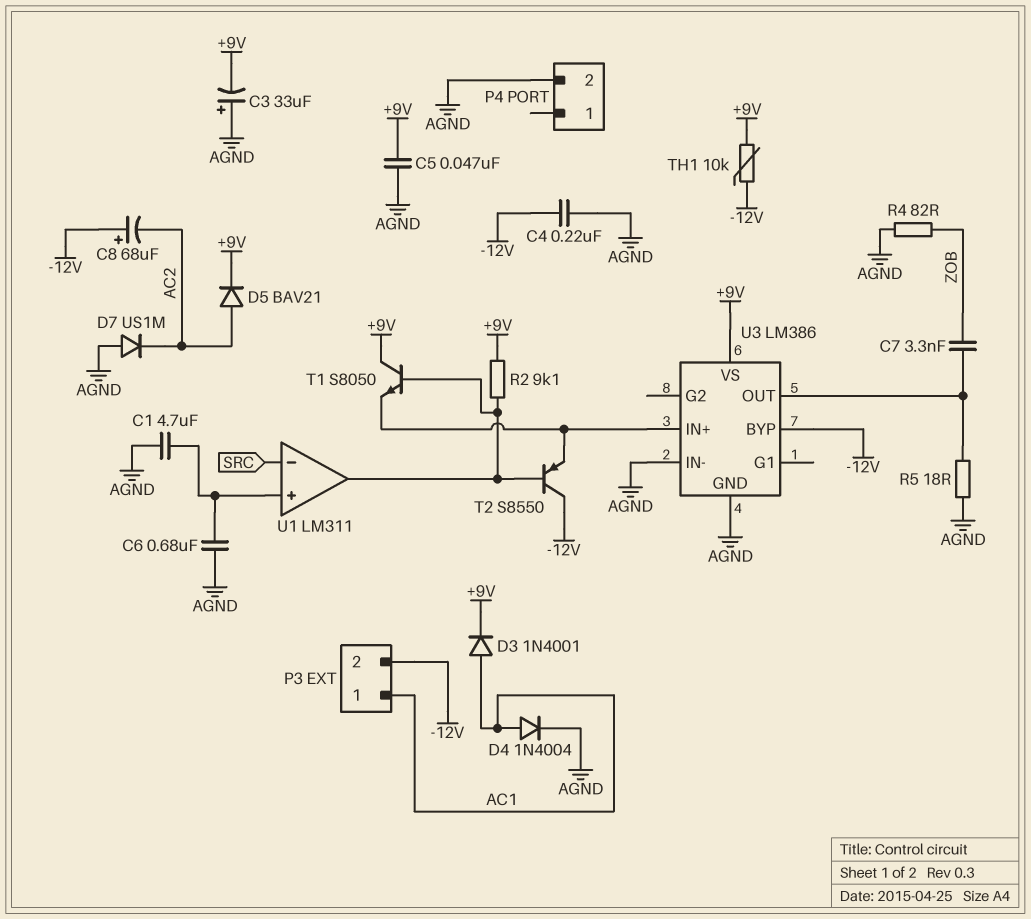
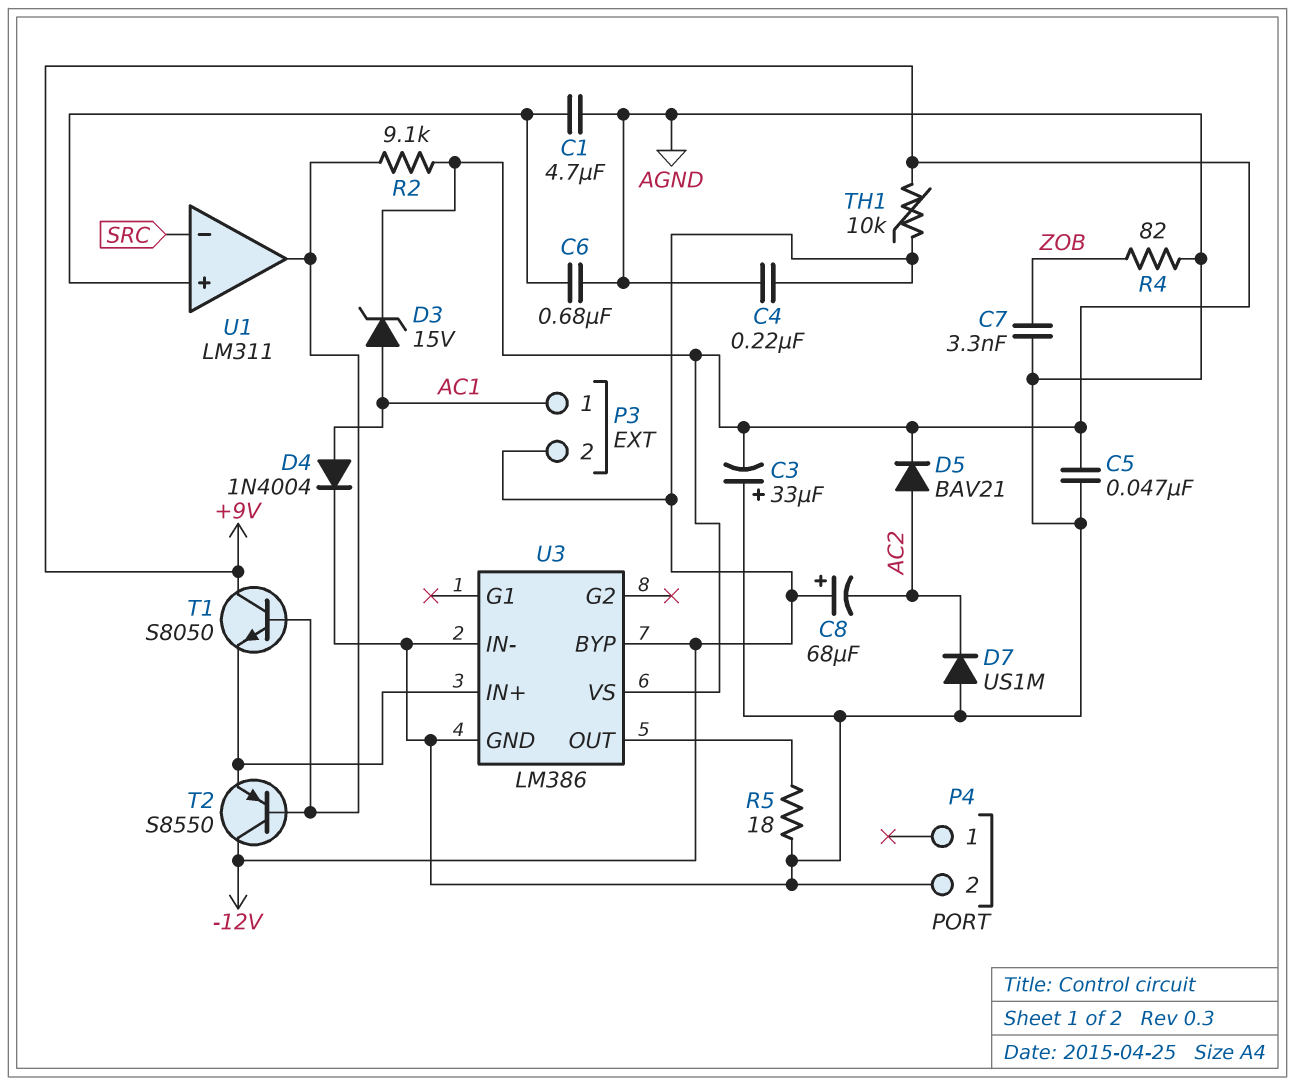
C7: 3.3nF (U3/OUT, ZOB) -> 3.3nF (AGND, ZOB)
D3: diode 1N4001 (A AC1, K +9V) -> zener 15V (A AC1, K +9V)

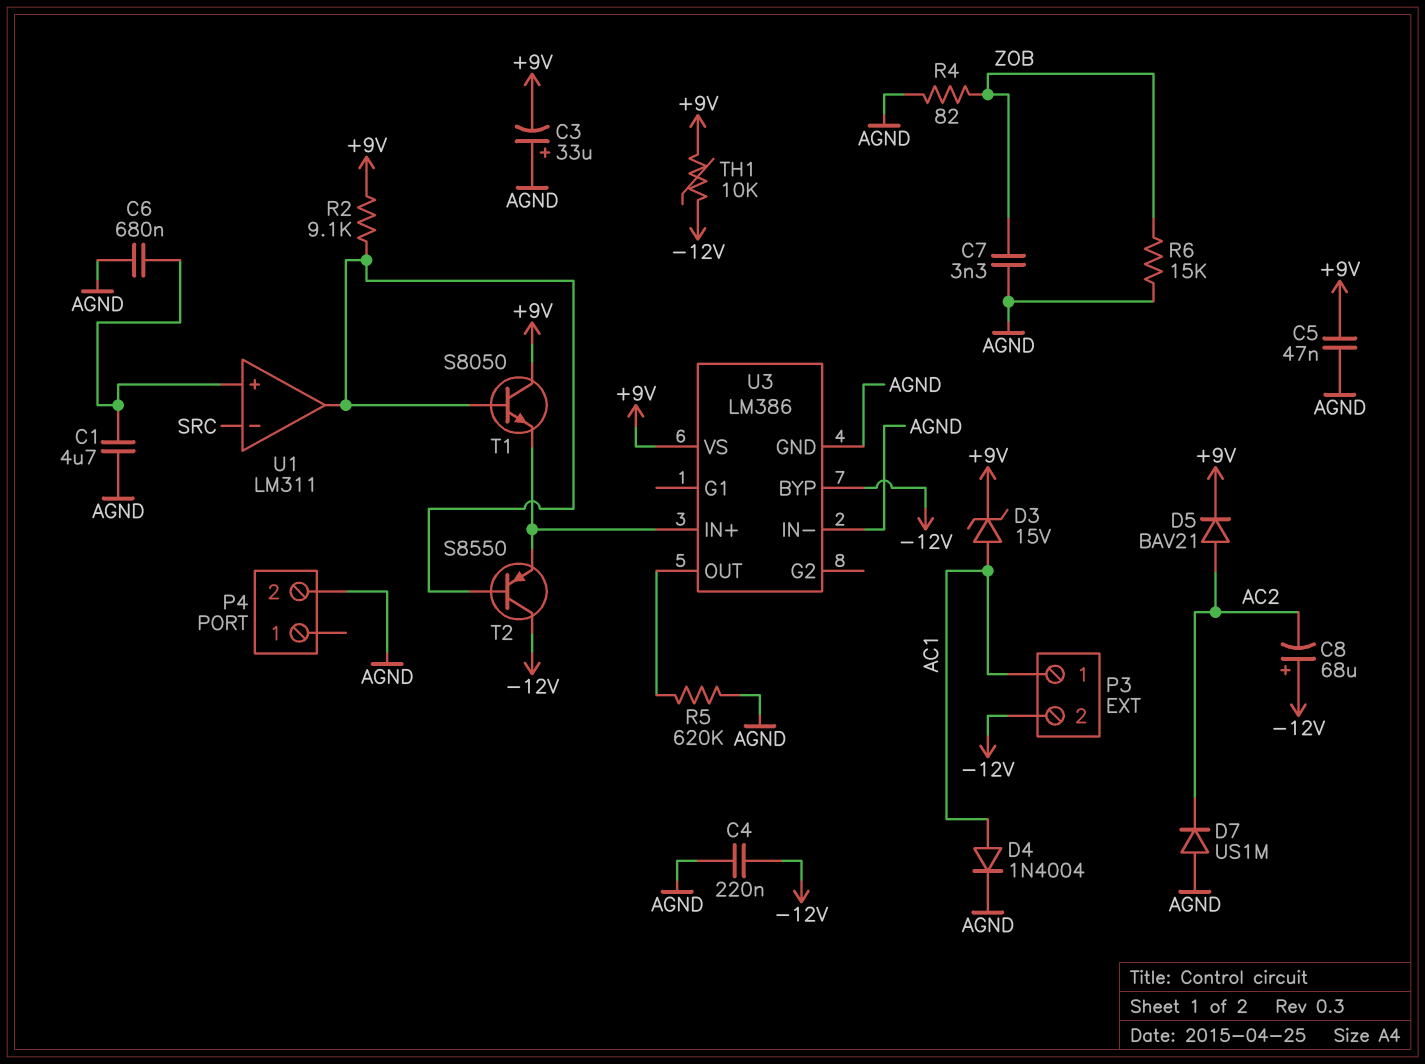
R5: 18 (AGND, U3/OUT) -> 620k (AGND, U3/OUT)
R6: none -> 15k (AGND, ZOB)

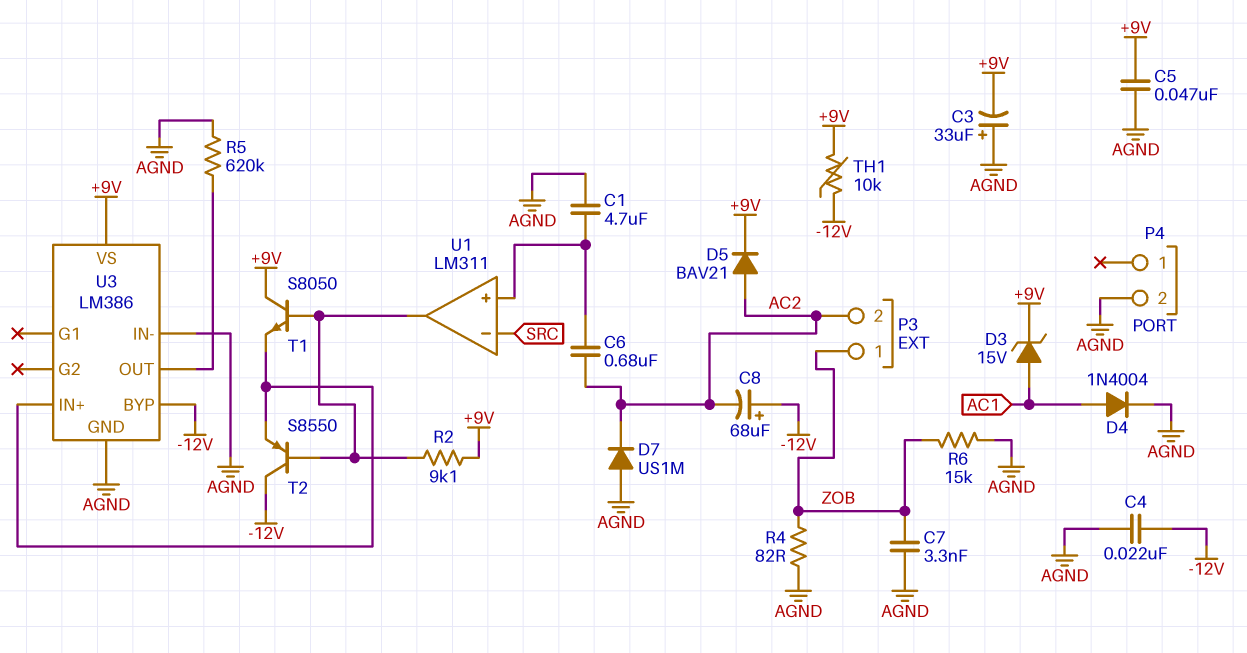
C4: 220nF (-12V, AGND) -> 22nF (-12V, AGND)
C6: 680nF (AGND, U1/in+) -> 680nF (AC2, U1/in+)
P3 pin 1: AC1 -> ZOB
P3 pin 2: -12V -> AC2

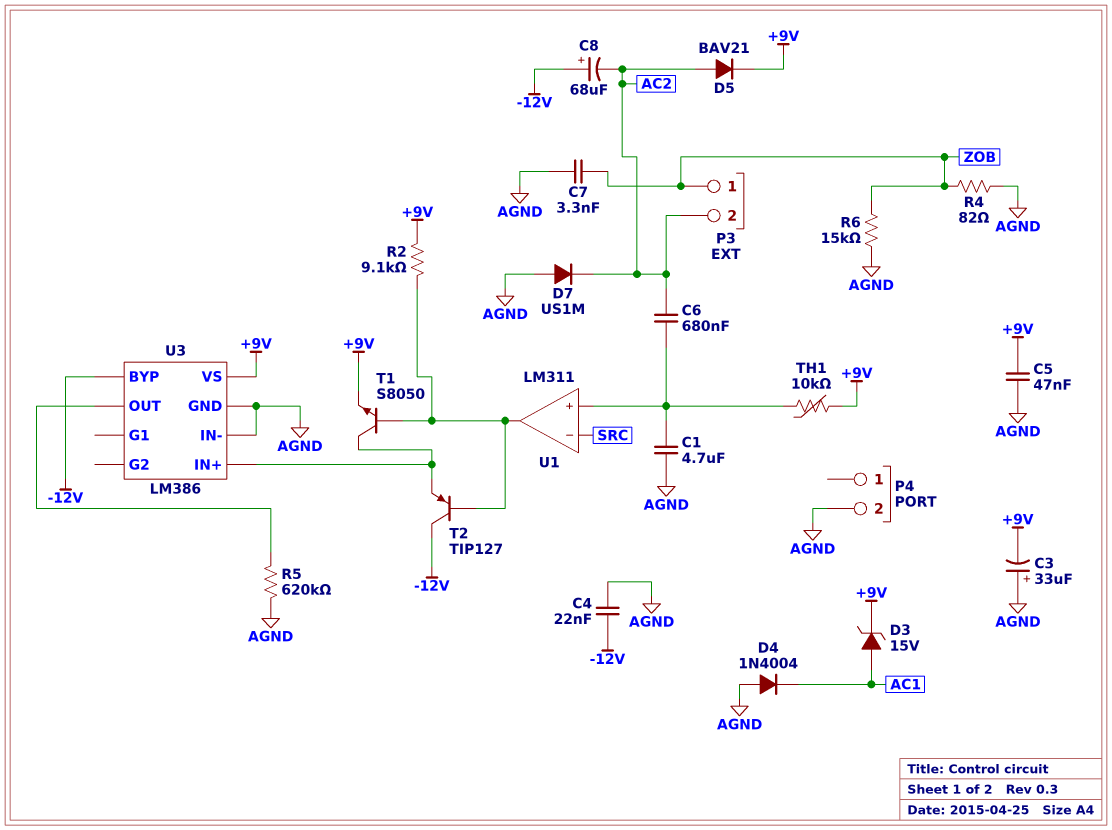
D4: diode 1N4004 (A AC1, K AGND) -> diode 1N4004 (A AGND, K AC1)
T1: NPN S8050 (B U1/out, C +9V, E U3/IN+) -> NPN S8050 (B U1/out, C U3/IN+, E +9V)
T2: PNP S8550 (B U1/out, C -12V, E U3/IN+) -> PNP TIP127 (B U1/out, C -12V, E U3/IN+)
TH1: 10k (+9V, -12V) -> 10k (+9V, U1/in+)

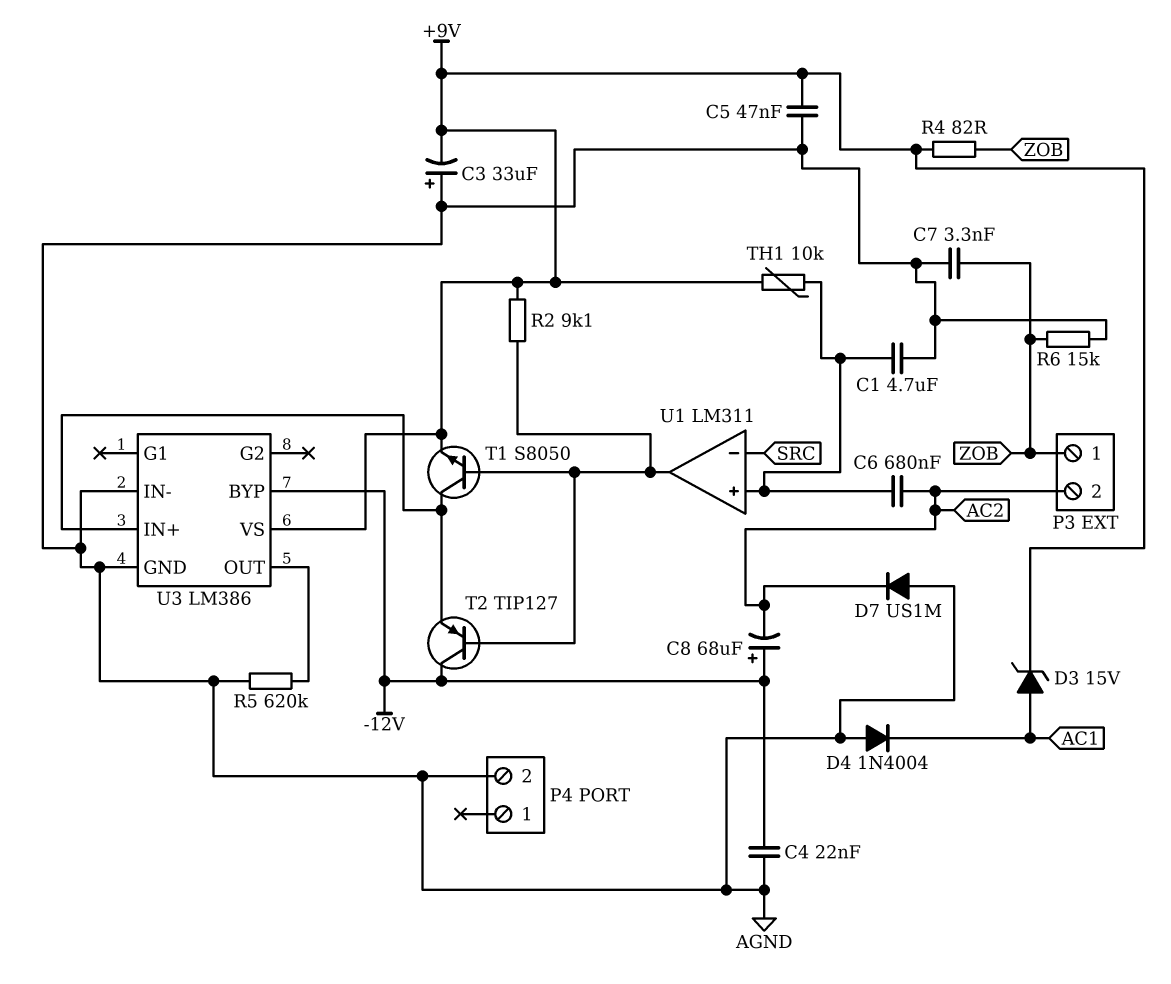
D5: diode BAV21 (A AC2, K +9V) -> none
R4: 82 (AGND, ZOB) -> 82 (+9V, ZOB)

